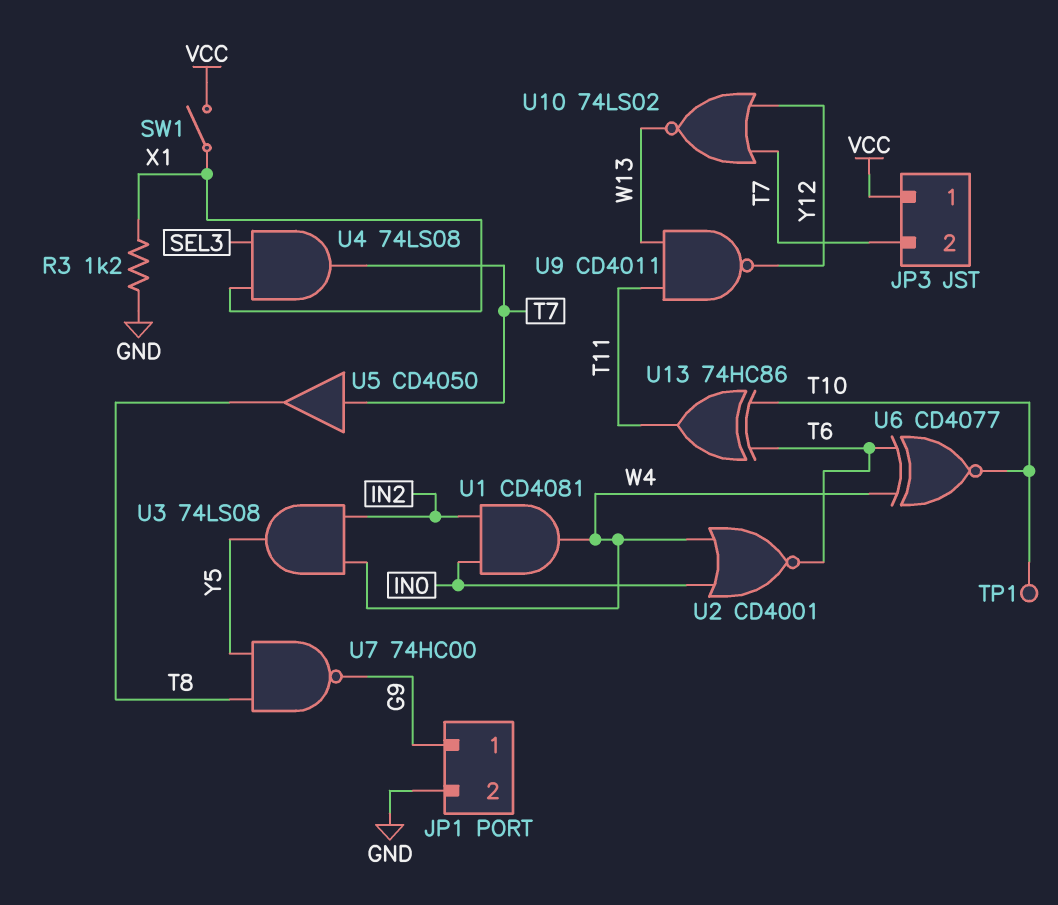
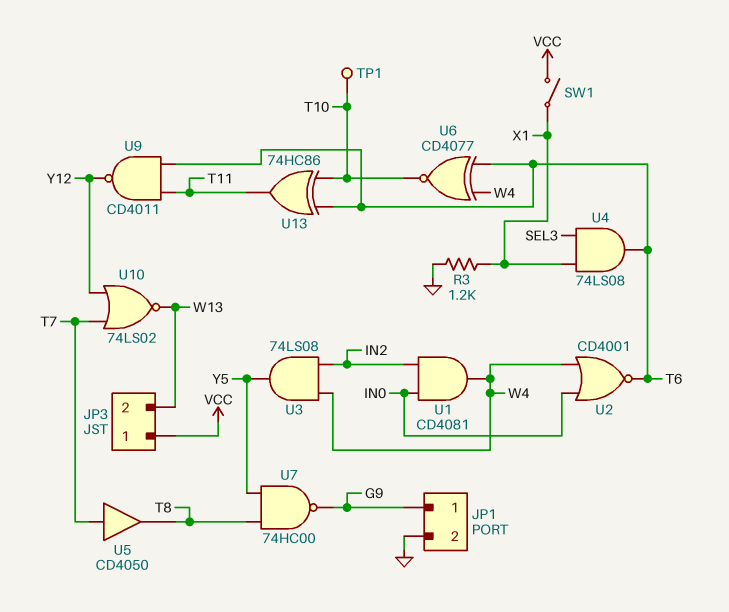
JP3 pin 2: T7 -> W13
U4: AND 74LS08 (in SEL3, in X1, out T7) -> AND 74LS08 (in SEL3, in X1, out T6)
U9: NAND CD4011 (in T11, in W13, out Y12) -> NAND CD4011 (in T6, in T11, out Y12)

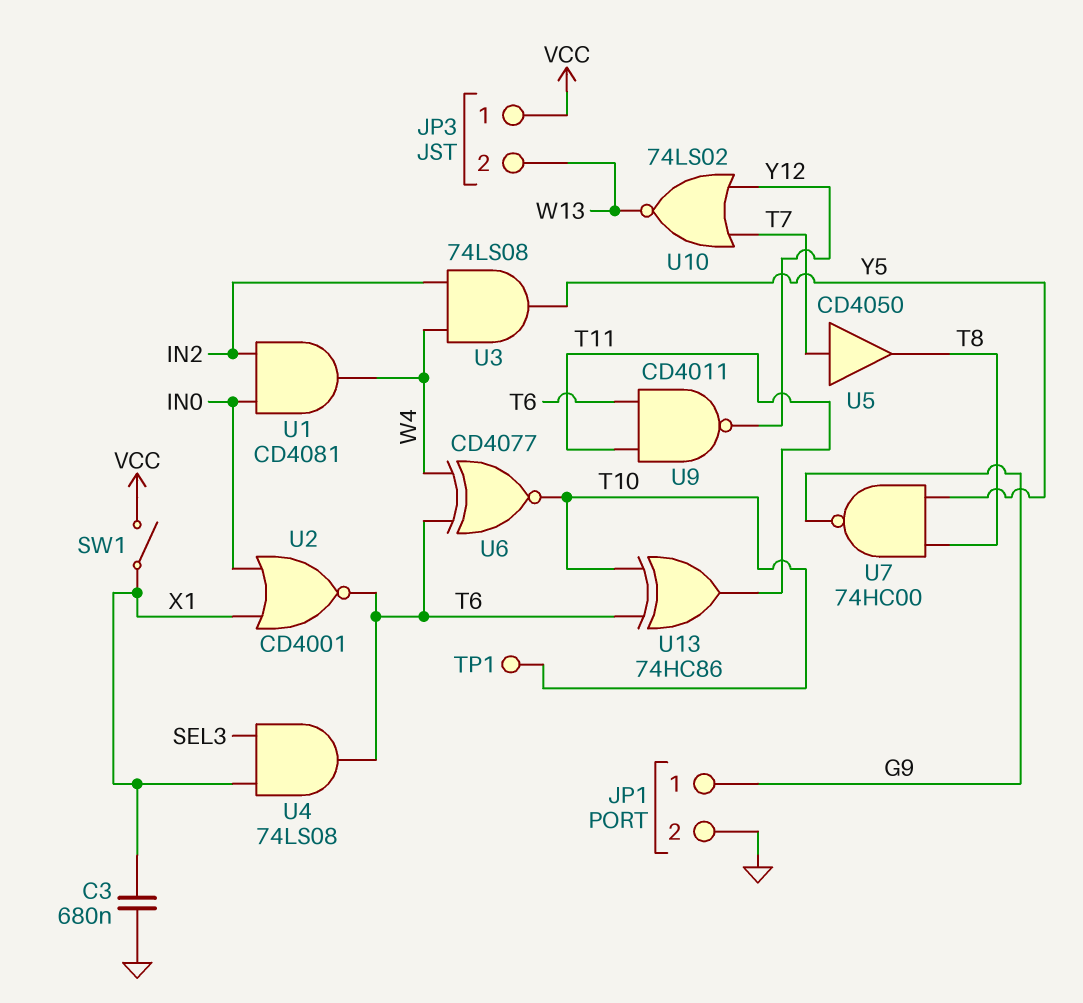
C3: none -> 680nF (GND, X1)
R3: 1.2k (GND, X1) -> none
U2: NOR CD4001 (in IN0, in W4, out T6) -> NOR CD4001 (in IN0, in X1, out T6)

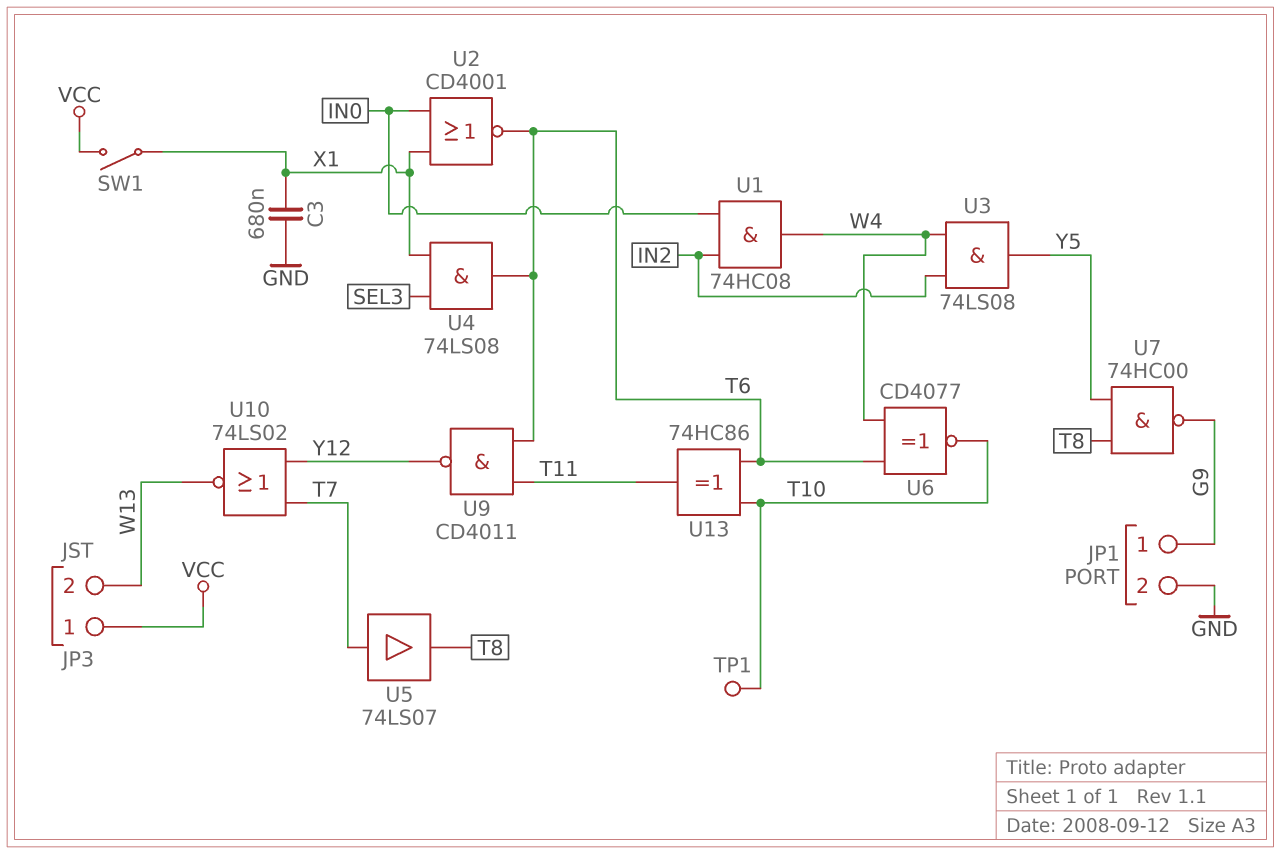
U1: AND CD4081 (in IN0, in IN2, out W4) -> AND 74HC08 (in IN0, in IN2, out W4)
U5: buffer CD4050 (in T7, out T8) -> buffer 74LS07 (in T7, out T8)

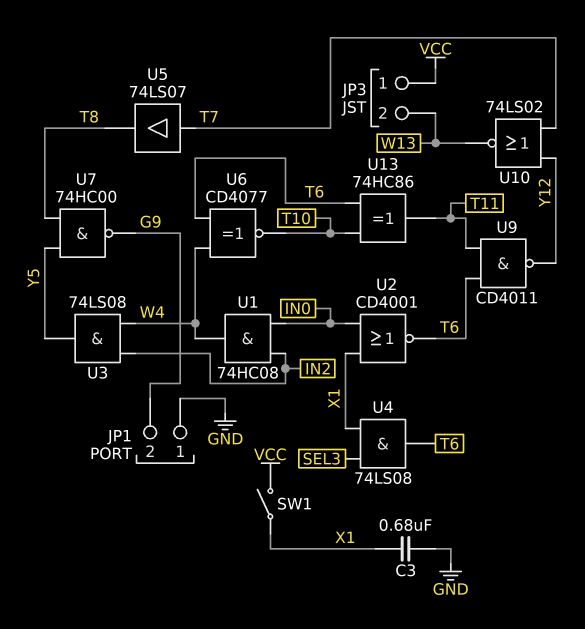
JP1 pin 1: G9 -> GND
JP1 pin 2: GND -> G9
TP1: test point (T10) -> none

